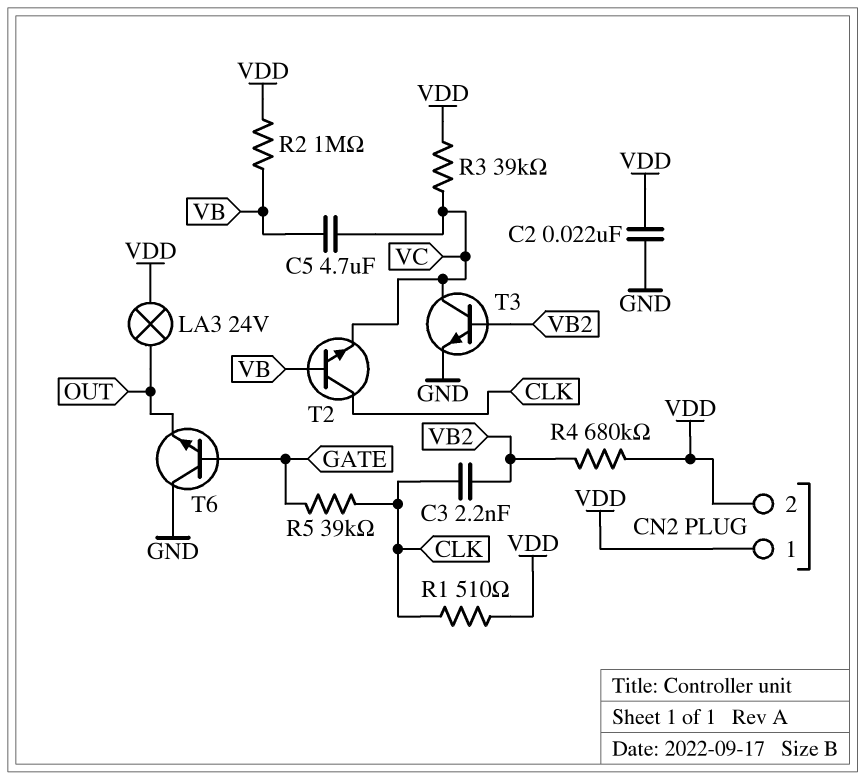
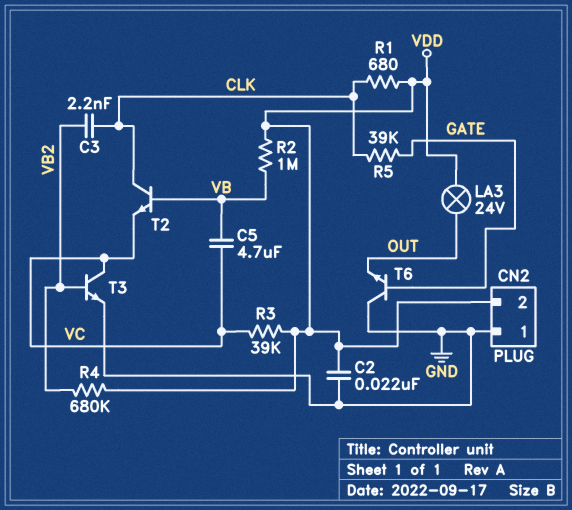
CN2 pin 1: VDD -> GND
R1: 510 (CLK, VDD) -> 680 (CLK, VDD)

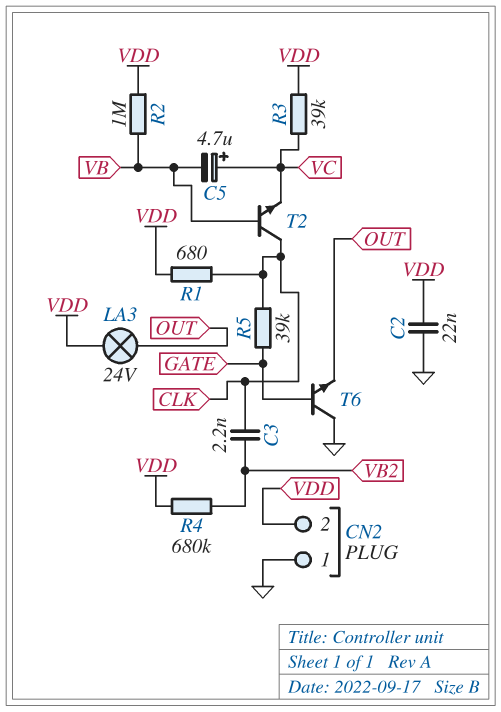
C5: 4.7uF (VB, VC) -> 4.7uF (plus VC, minus VB)
T3: NPN (B VB2, C VC, E GND) -> none

